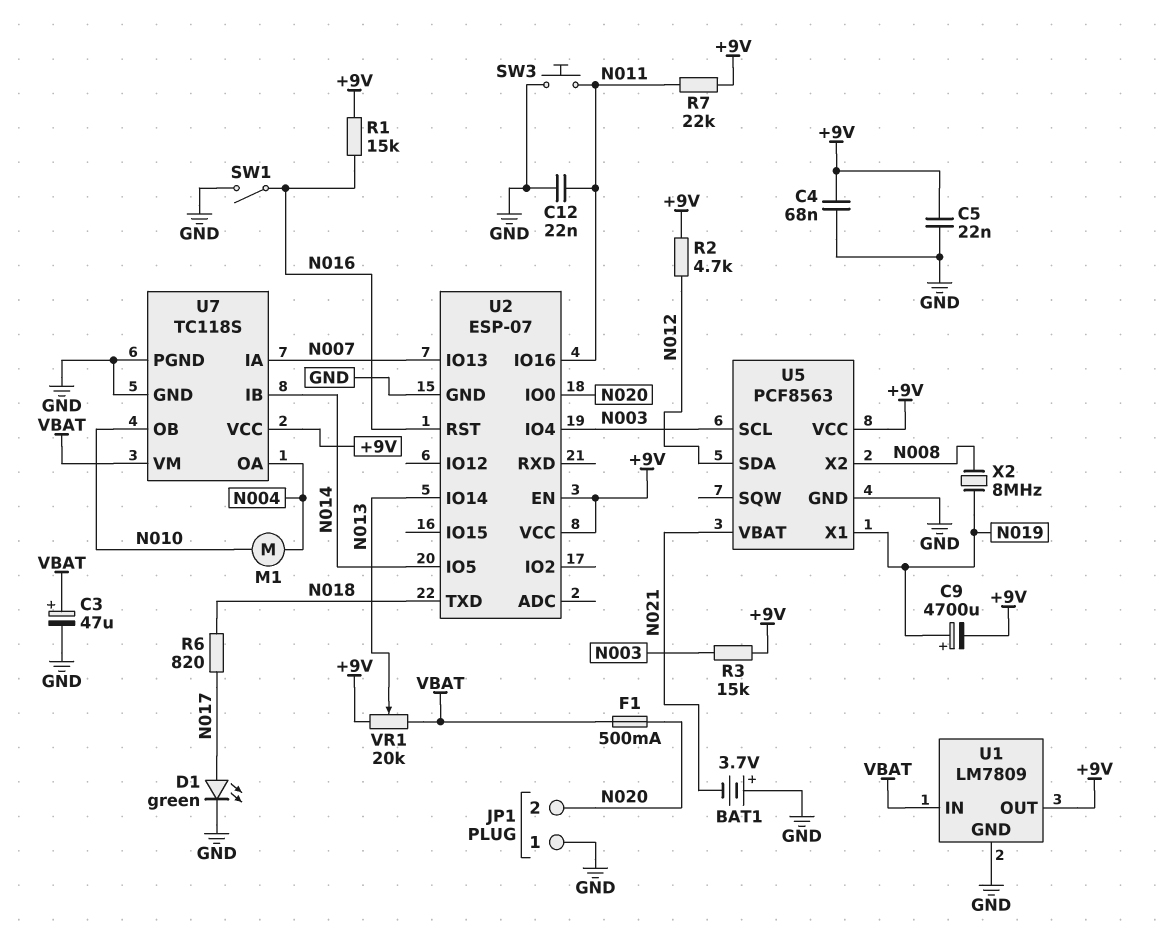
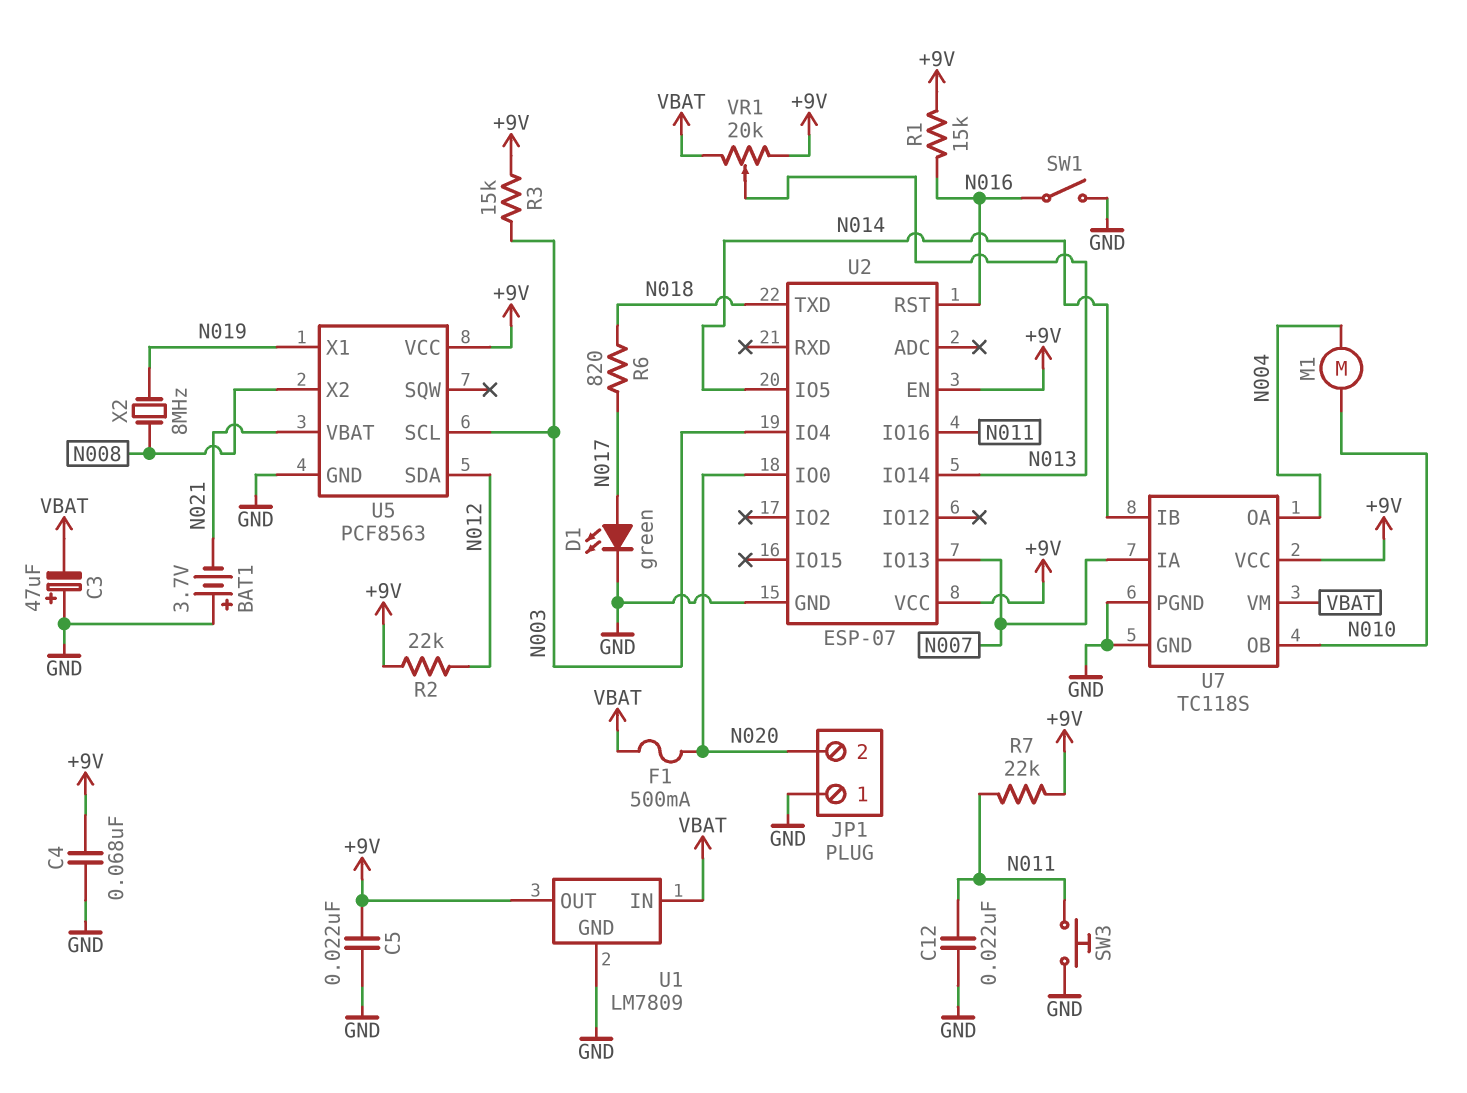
C3: 47uF (plus VBAT, minus GND) -> 47uF (plus GND, minus VBAT)
C9: 4700uF (plus N019, minus +9V) -> none
R2: 4.7k (+9V, N012) -> 22k (+9V, N012)

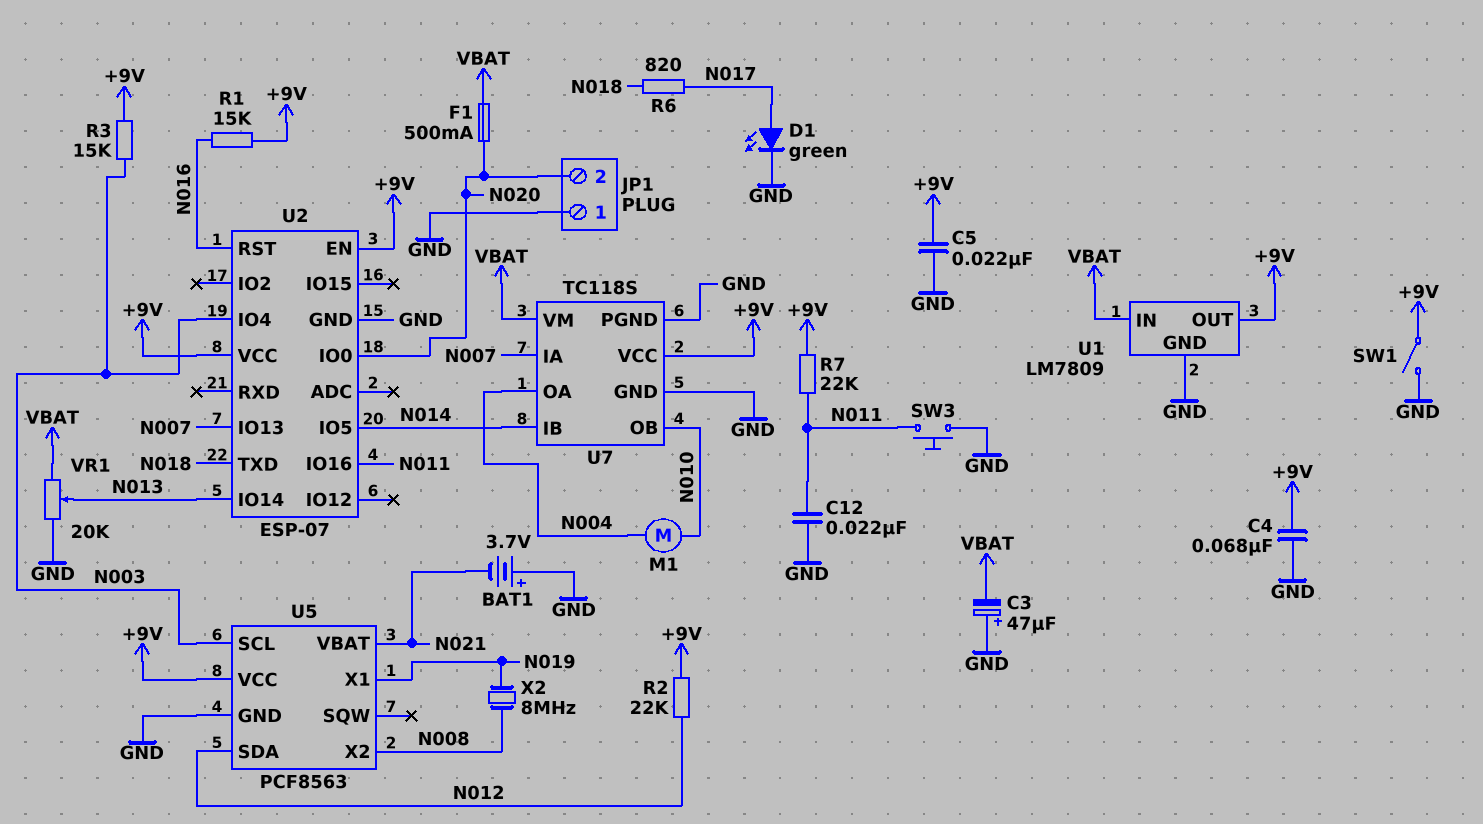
SW1: switch (GND, N016) -> switch (+9V, GND)
VR1: 20k (+9V, VBAT, wiper N013) -> 20k (GND, VBAT, wiper N013)

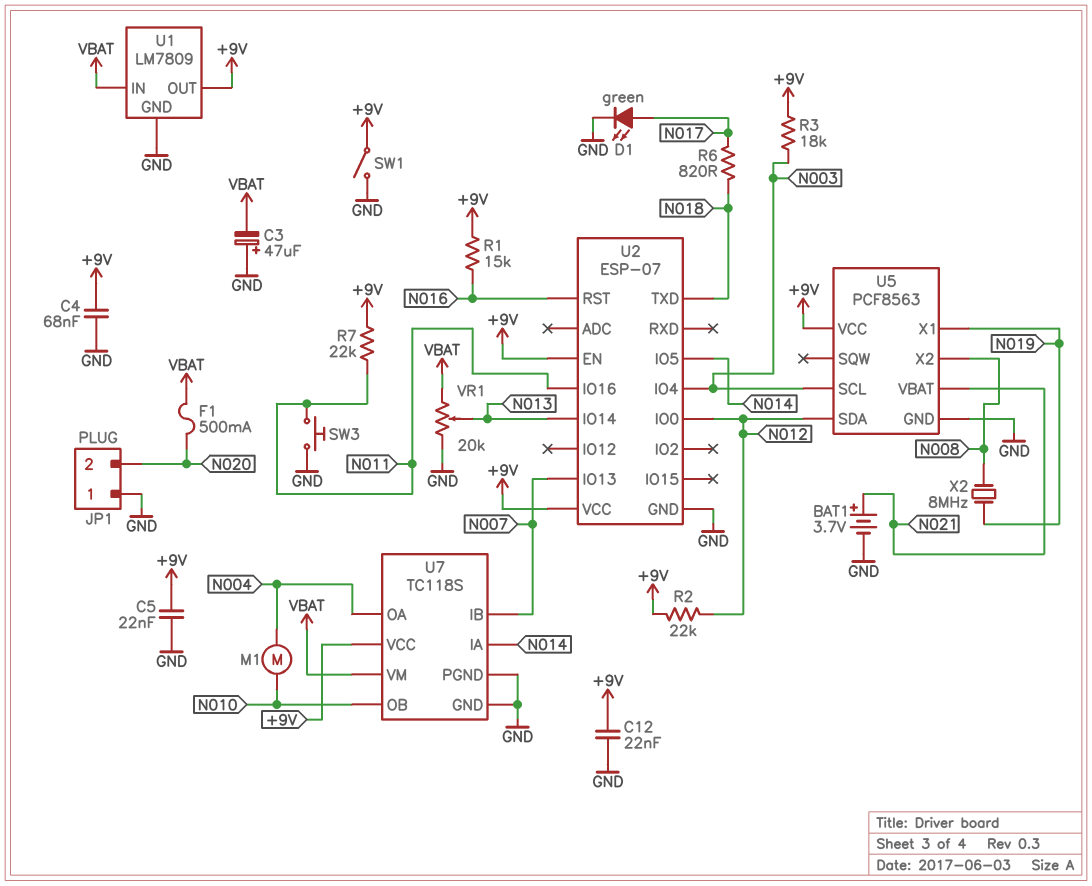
BAT1: 3.7V (plus GND, minus N021) -> 3.7V (plus N021, minus GND)
C12: 22nF (GND, N011) -> 22nF (+9V, GND)
R3: 15k (+9V, N003) -> 18k (+9V, N003)
U2 pin IO0: N020 -> N012
U7 pin IA: N007 -> N014
U7 pin IB: N014 -> N007

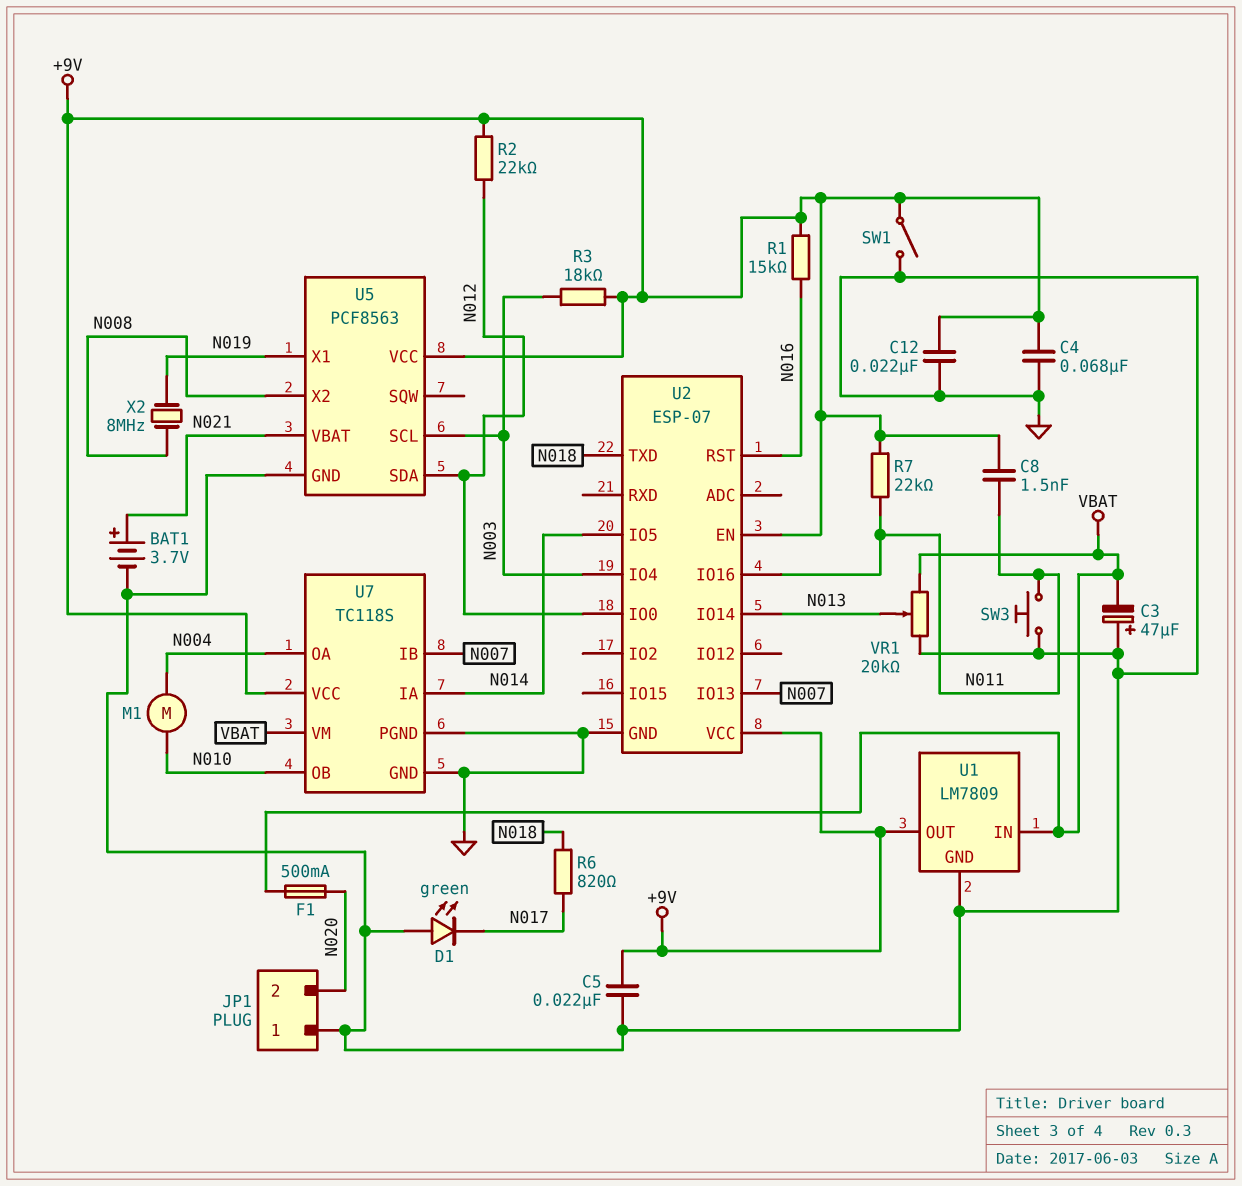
C8: none -> 1.5nF (+9V, N011)
D1: LED green (A N017, K GND) -> LED green (A GND, K N017)

